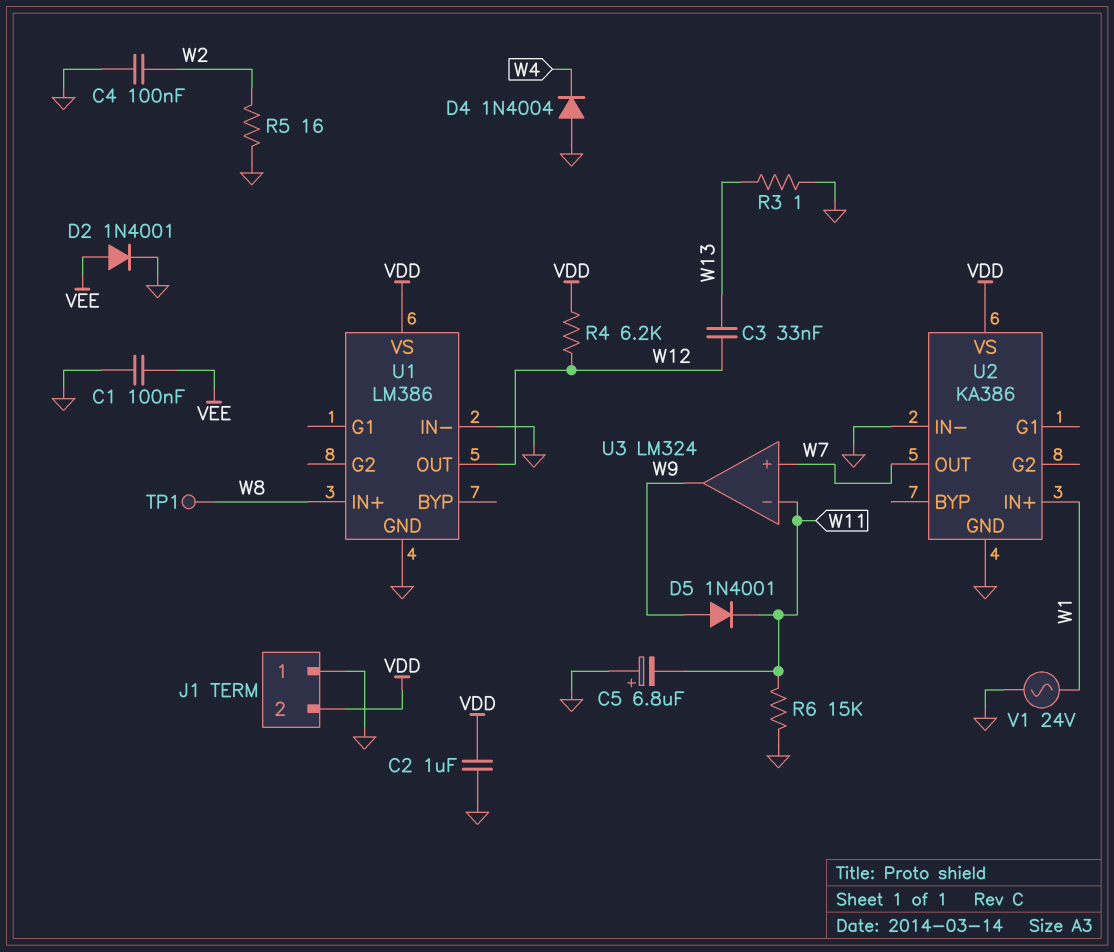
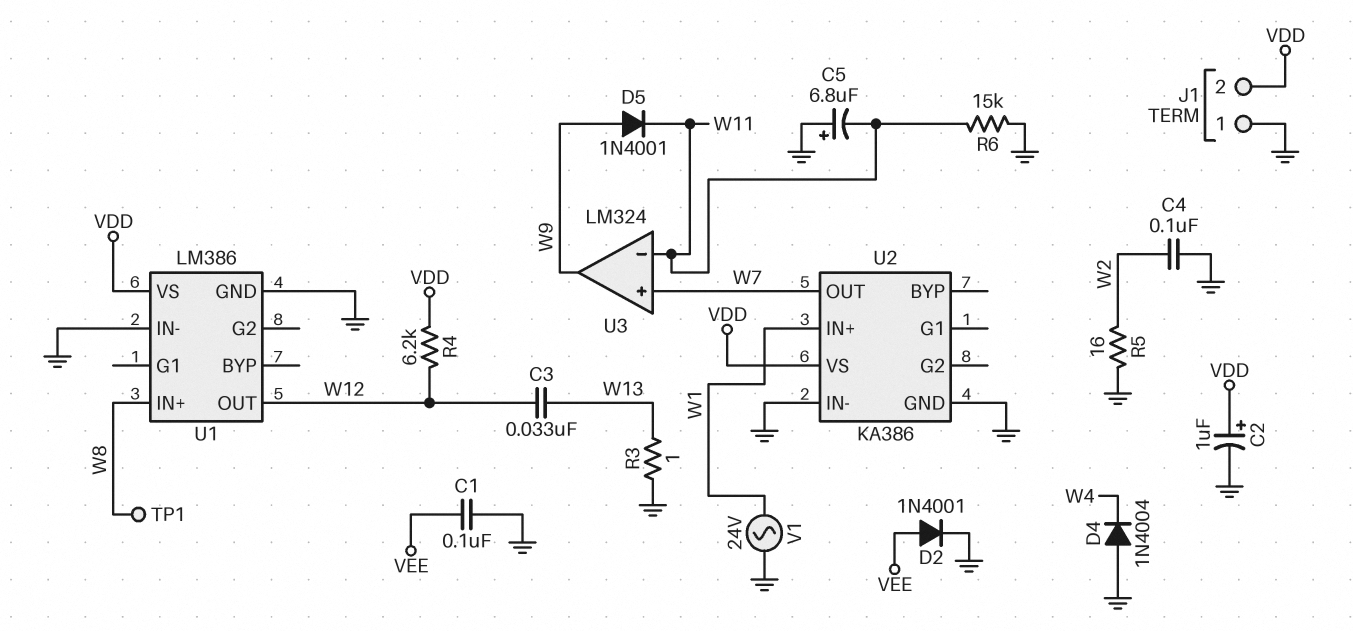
C2: 1uF (GND, VDD) -> 1uF (plus VDD, minus GND)

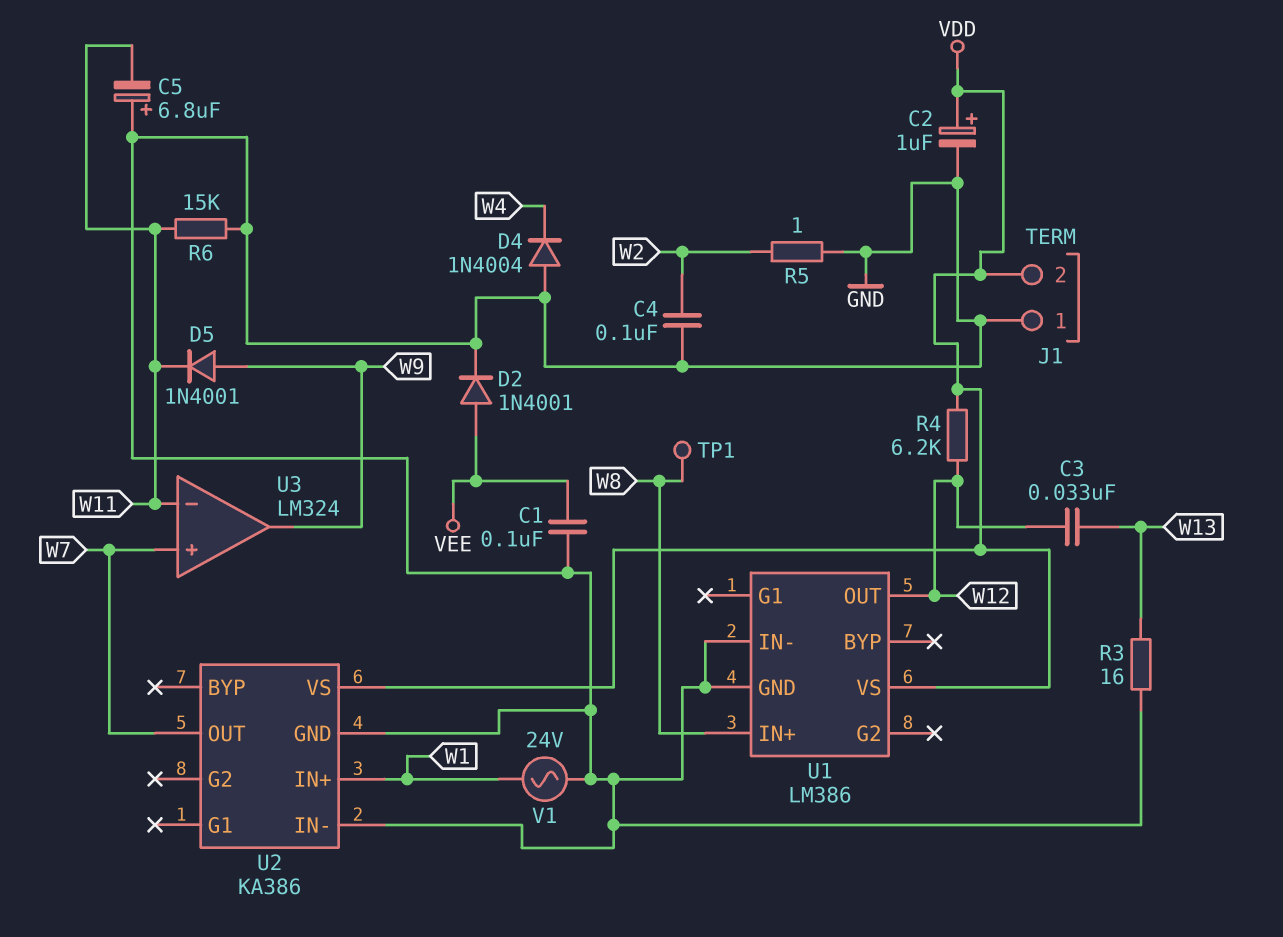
R3: 1 (GND, W13) -> 16 (GND, W13)
R5: 16 (GND, W2) -> 1 (GND, W2)

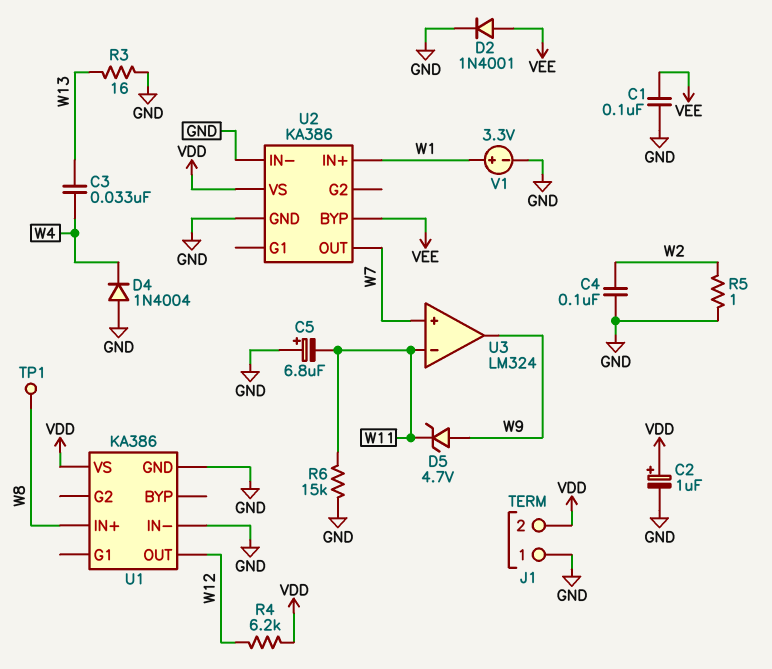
C3: 33nF (W12, W13) -> 33nF (W4, W13)
D5: diode 1N4001 (A W9, K W11) -> zener 4.7V (A W9, K W11)
U1: LM386 -> KA386
U2 pin BYP: none -> VEE
V1: AC 24V (GND, W1) -> 3.3V (plus W1, minus GND)

